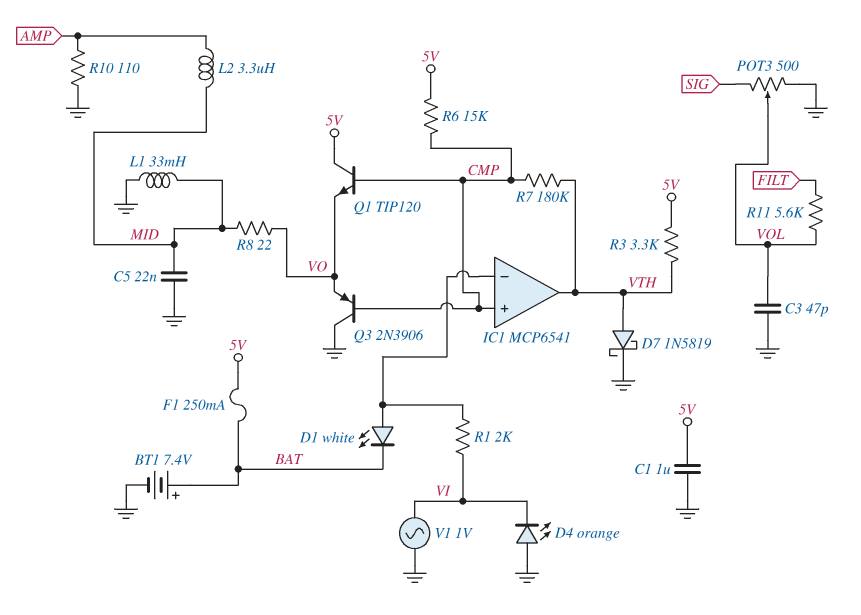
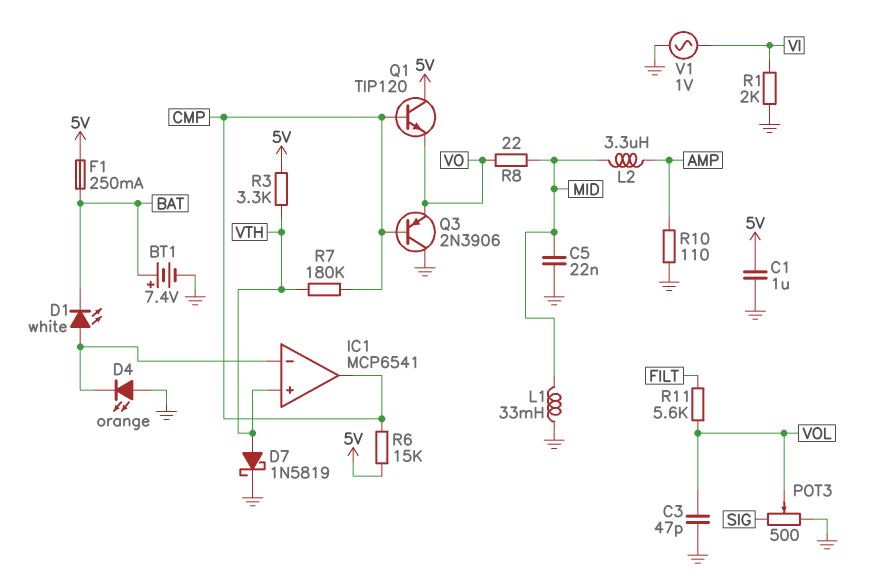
D4: LED orange (A GND, K VI) -> LED orange (A GND, K IC1/in-)
IC1 pin in+: CMP -> VTH
IC1 pin out: VTH -> CMP
R1: 2k (IC1/in-, VI) -> 2k (GND, VI)

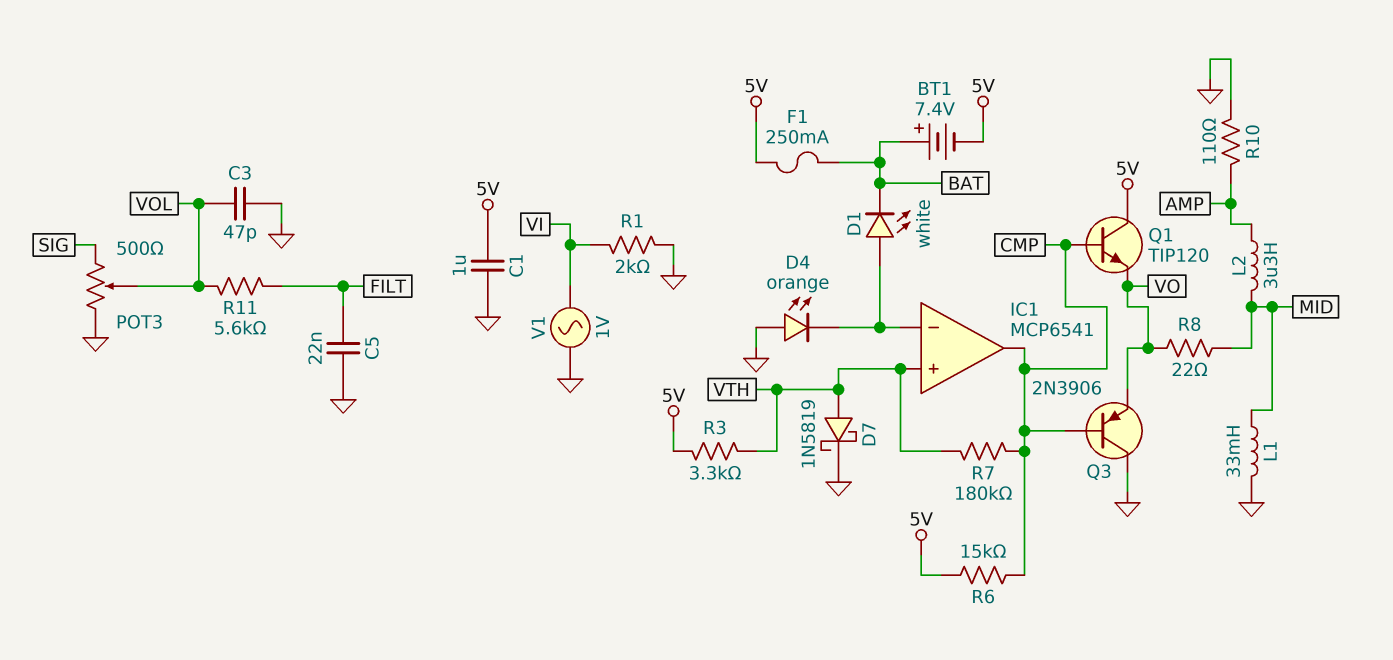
BT1: 7.4V (plus BAT, minus GND) -> 7.4V (plus BAT, minus 5V)
C5: 22nF (GND, MID) -> 22nF (FILT, GND)

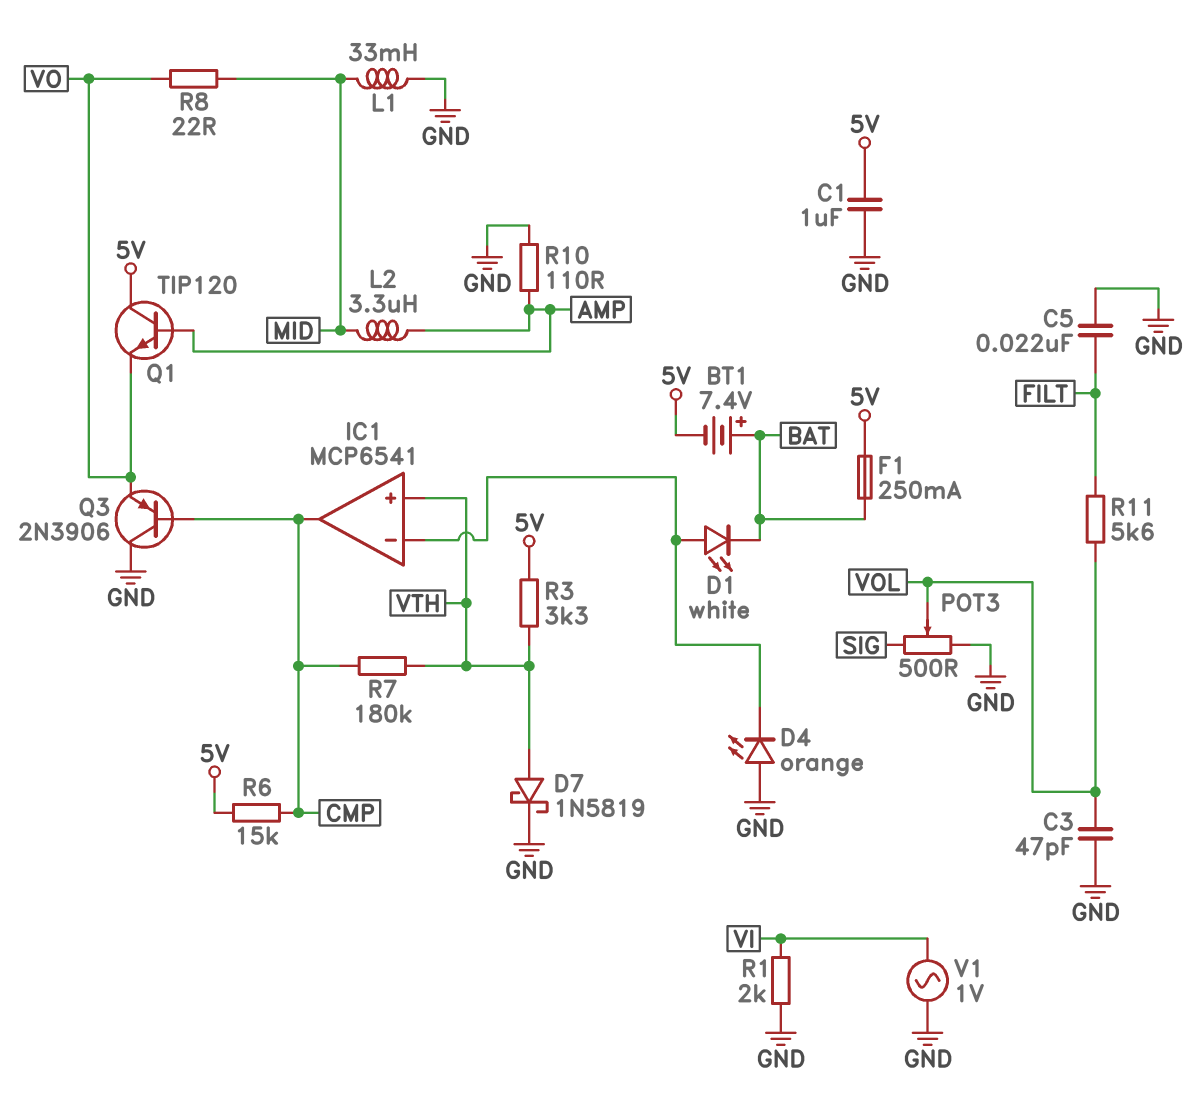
Q1: NPN TIP120 (B CMP, C 5V, E VO) -> NPN TIP120 (B AMP, C 5V, E VO)

